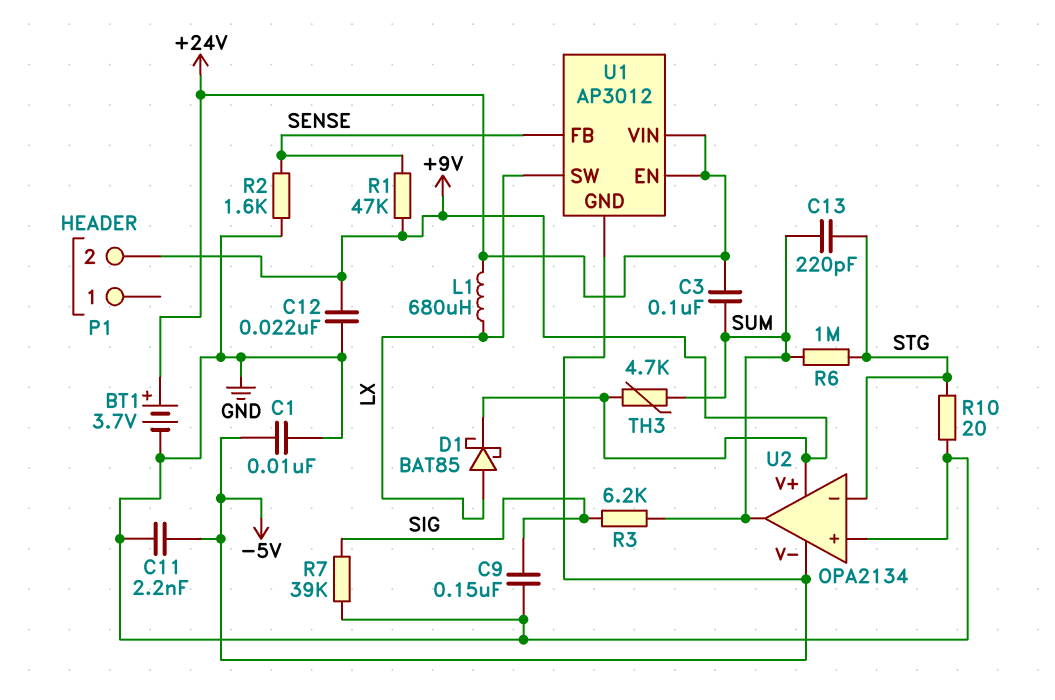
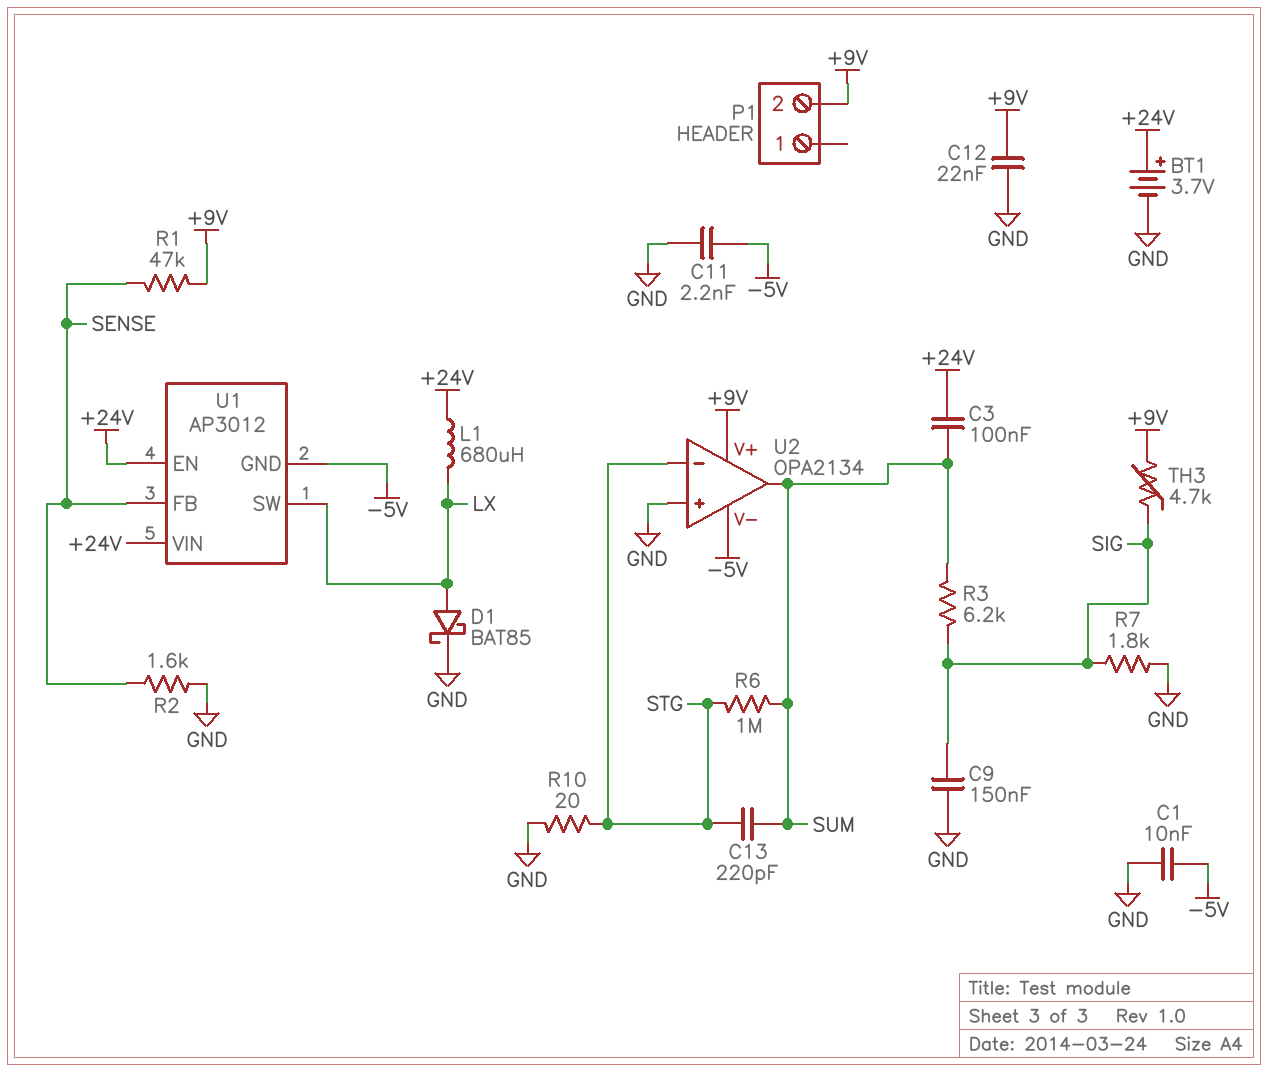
D1: schottky BAT85 (A LX, K +9V) -> schottky BAT85 (A LX, K GND)
R7: 39k (GND, SIG) -> 1.8k (GND, SIG)
TH3: 4.7k (+9V, SUM) -> 4.7k (+9V, SIG)

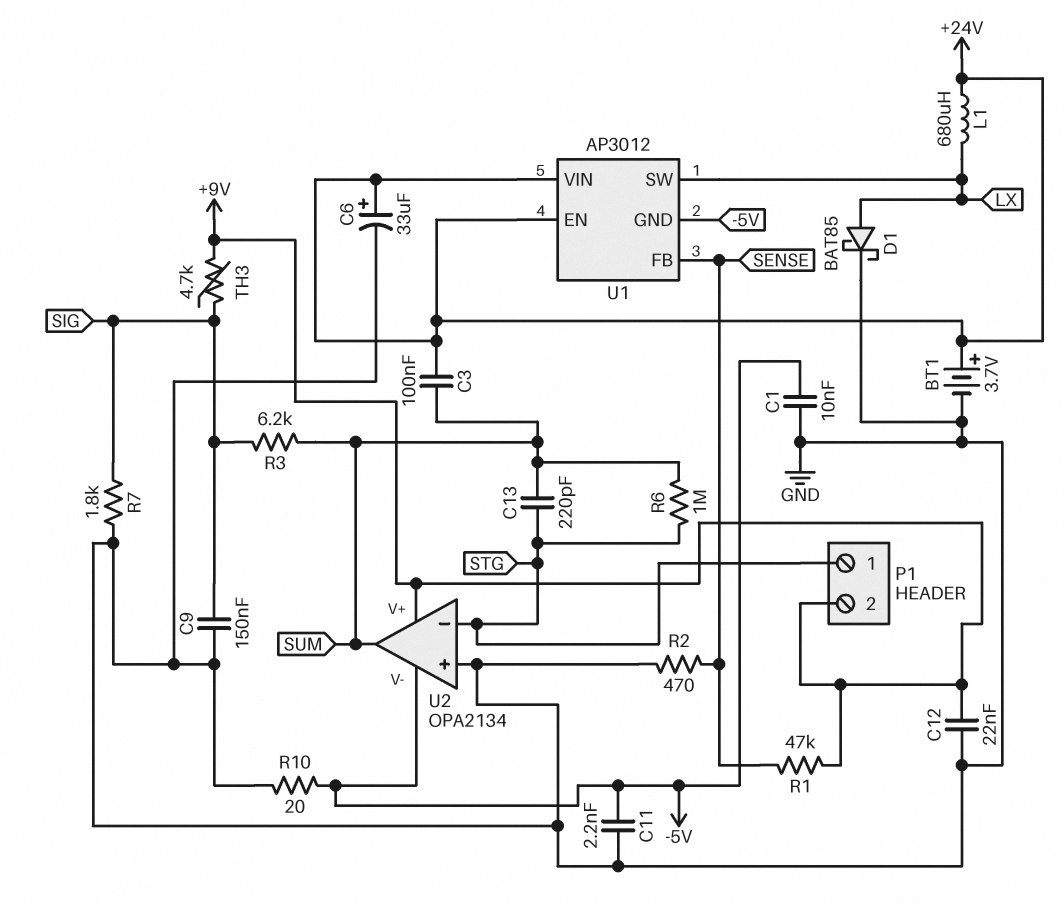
C6: none -> 33uF (plus +24V, minus GND)
P1 pin 1: none -> STG
R2: 1.6k (GND, SENSE) -> 470 (GND, SENSE)
R10: 20 (GND, STG) -> 20 (-5V, GND)

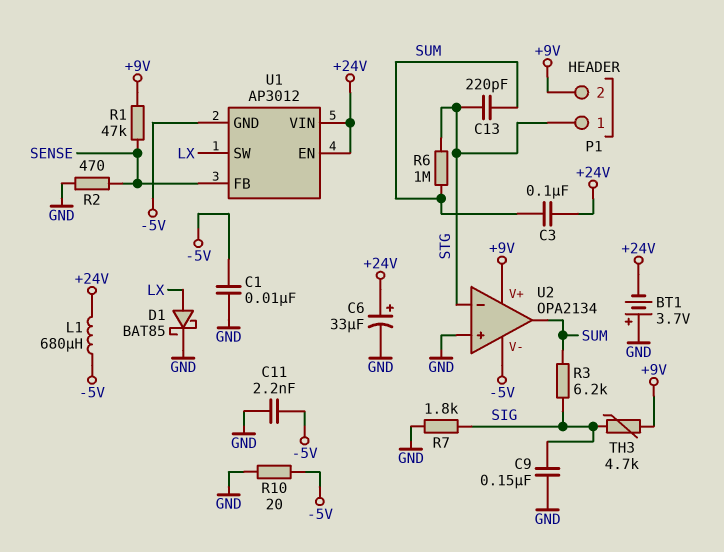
BT1: 3.7V (plus +24V, minus GND) -> 3.7V (plus GND, minus +24V)
C12: 22nF (+9V, GND) -> none
L1: 680uH (+24V, LX) -> 680uH (+24V, -5V)

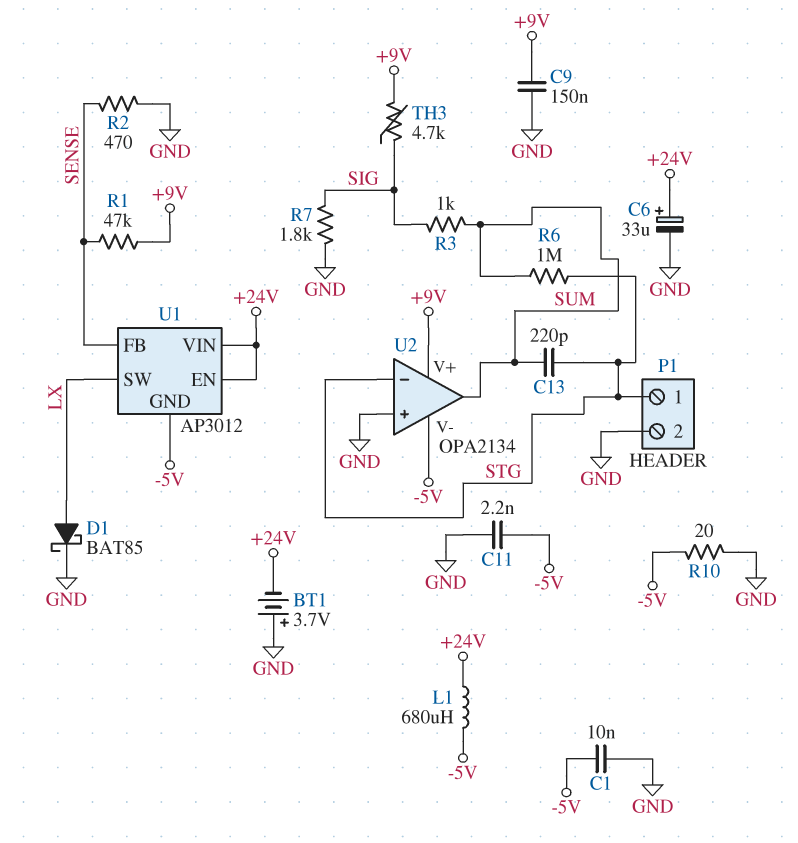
C3: 100nF (+24V, SUM) -> none
C9: 150nF (GND, SIG) -> 150nF (+9V, GND)
P1 pin 2: +9V -> GND
R3: 6.2k (SIG, SUM) -> 1k (SIG, SUM)

